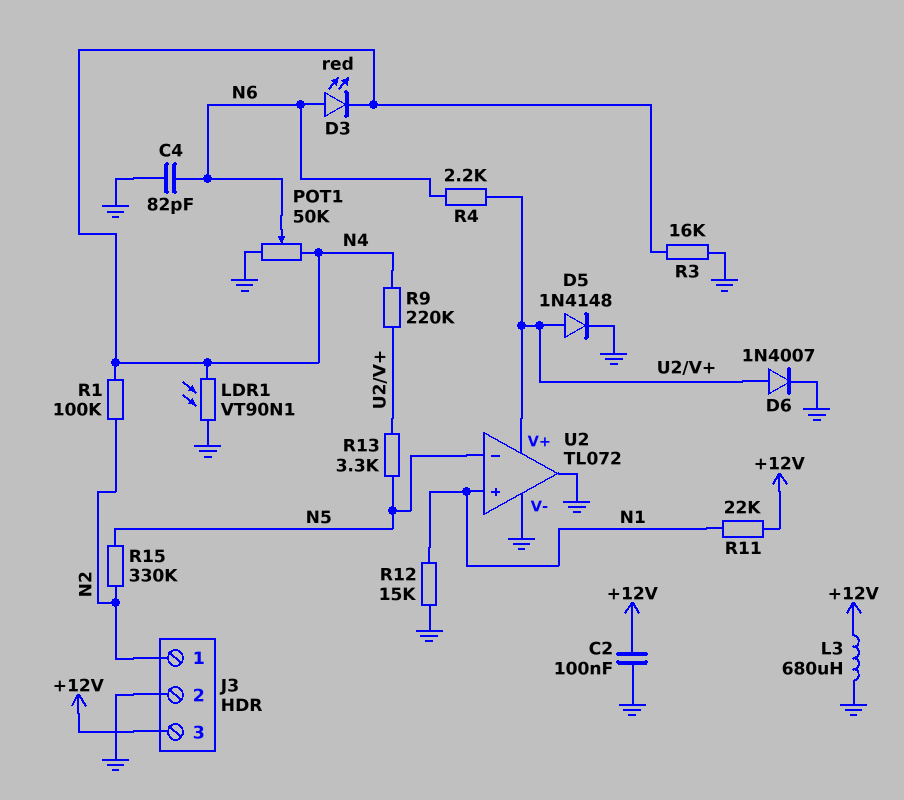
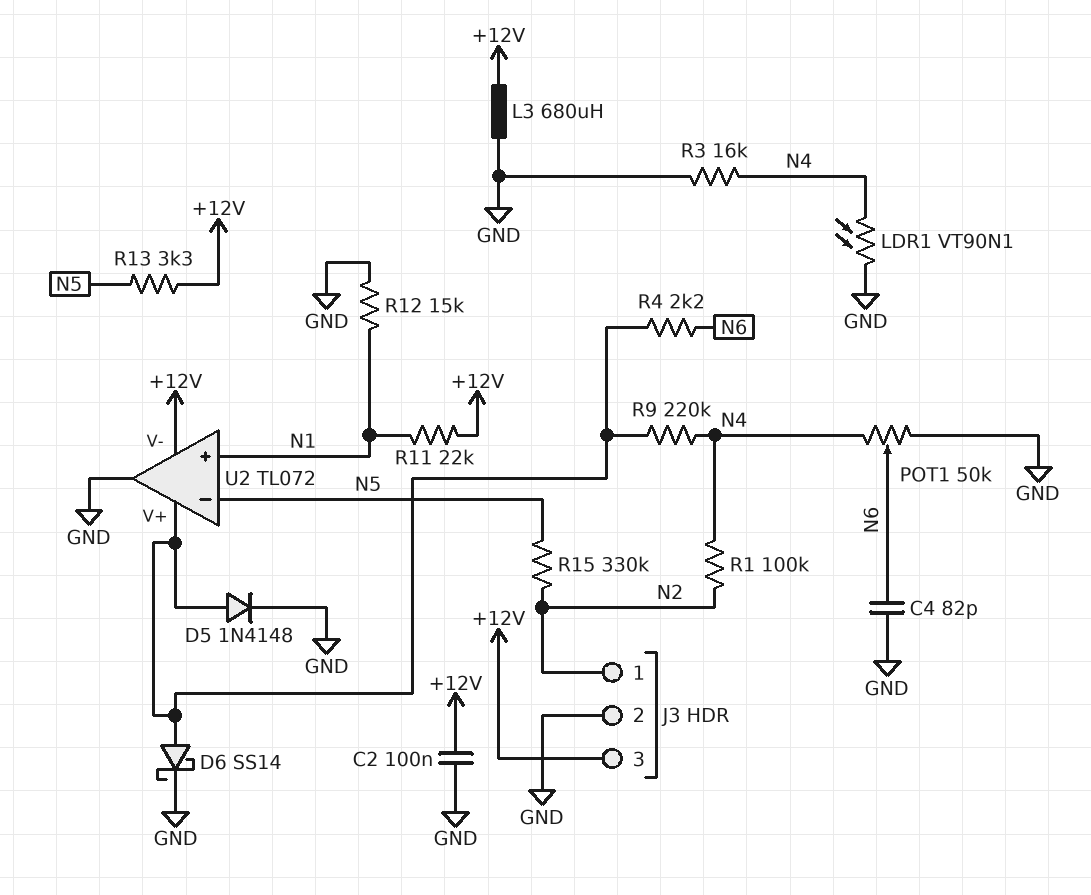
D3: LED red (A N6, K N4) -> none
D6: diode 1N4007 (A U2/V+, K GND) -> schottky SS14 (A U2/V+, K GND)
R13: 3.3k (N5, U2/V+) -> 3.3k (+12V, N5)
U2 pin V-: GND -> +12V

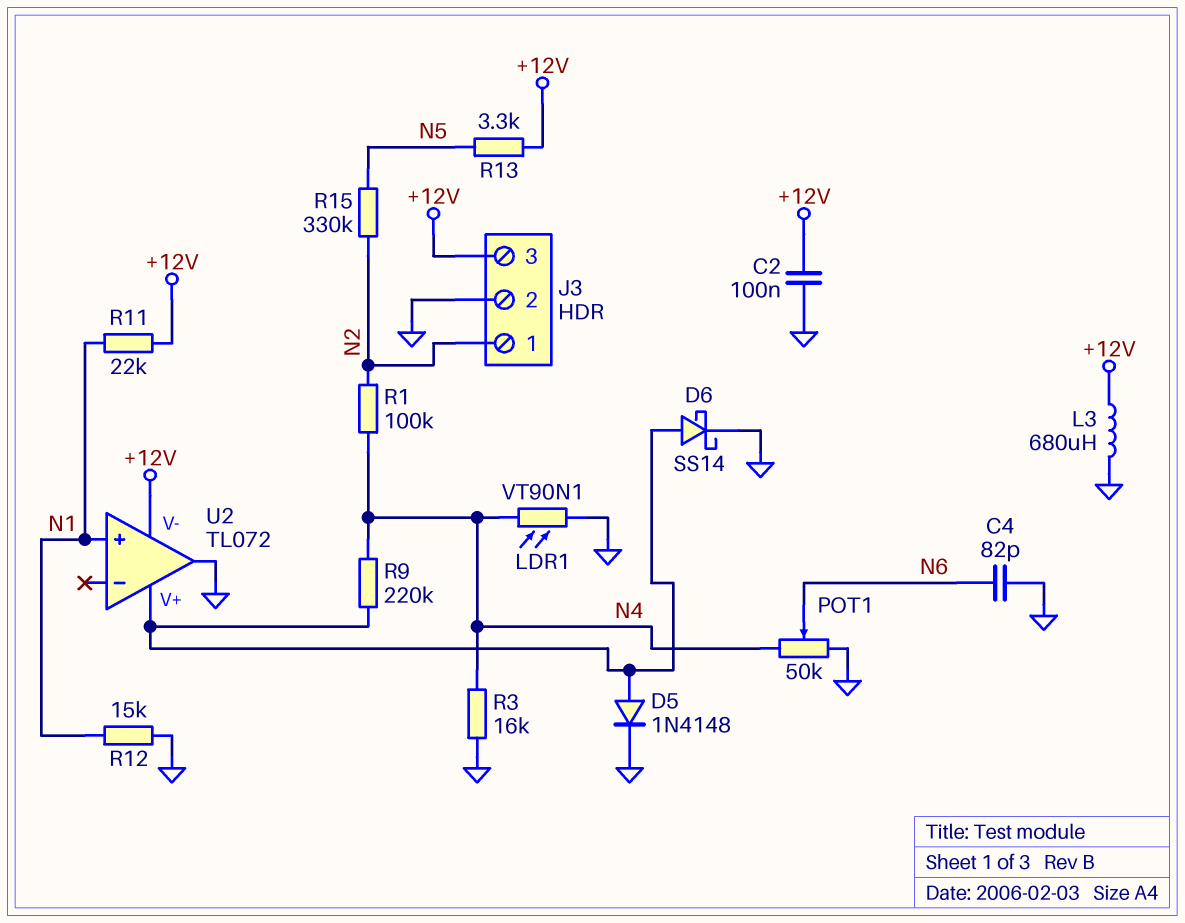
R4: 2.2k (N6, U2/V+) -> none
U2 pin in-: N5 -> none

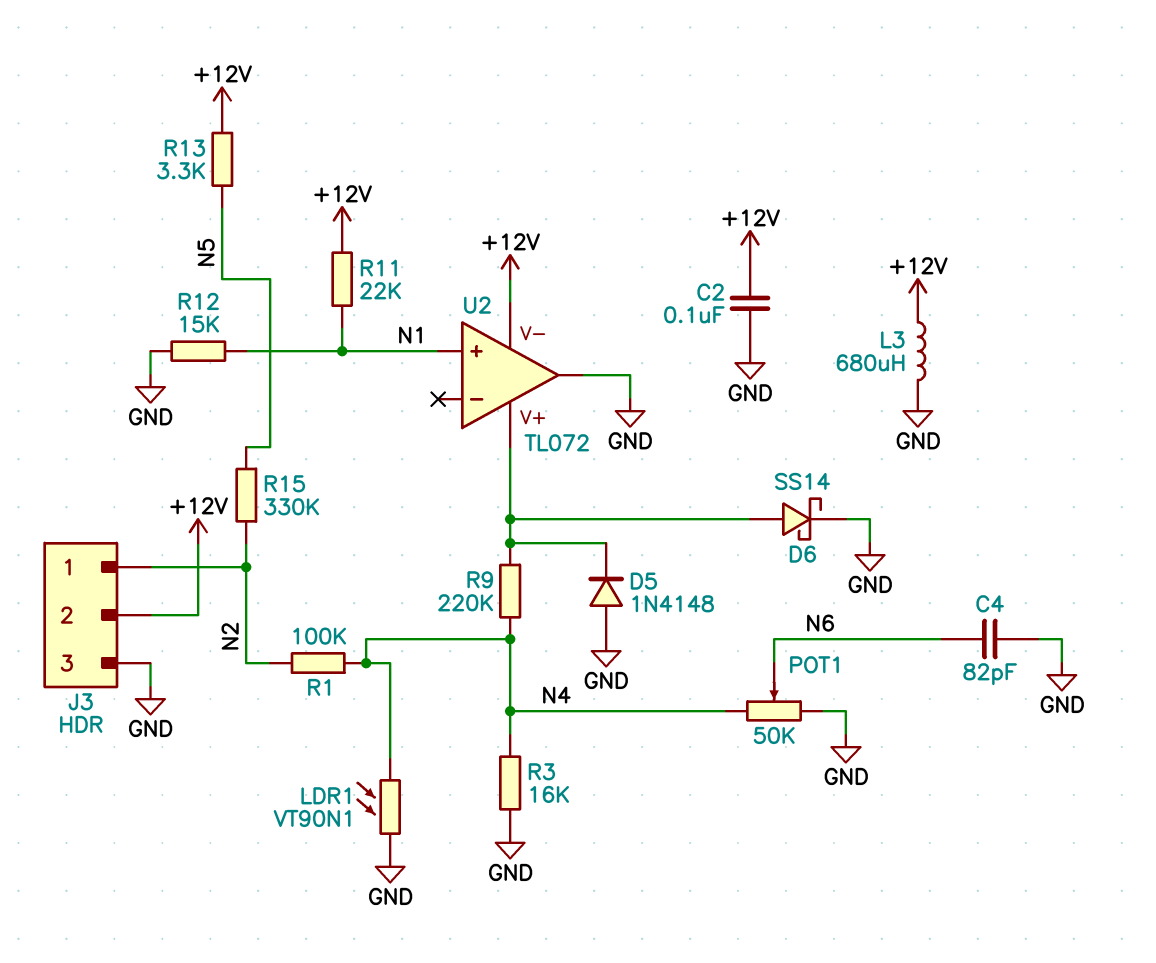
D5: diode 1N4148 (A U2/V+, K GND) -> diode 1N4148 (A GND, K U2/V+)
J3 pin 2: GND -> +12V
J3 pin 3: +12V -> GND

